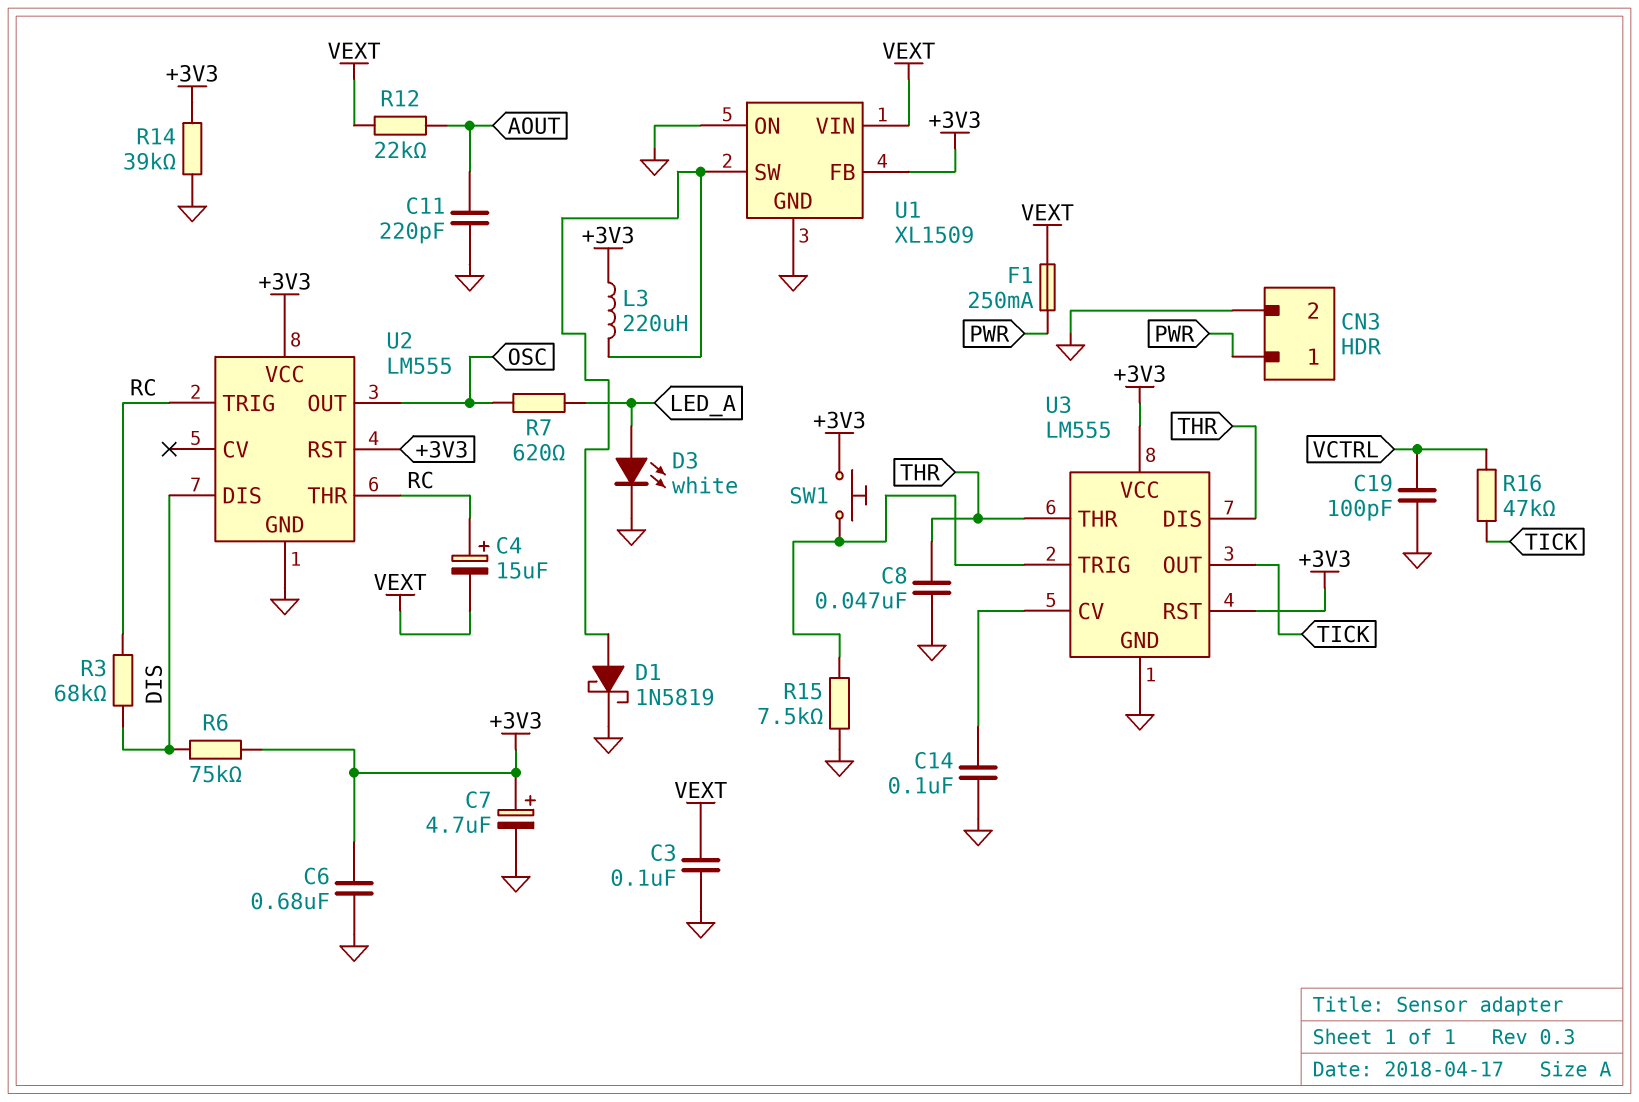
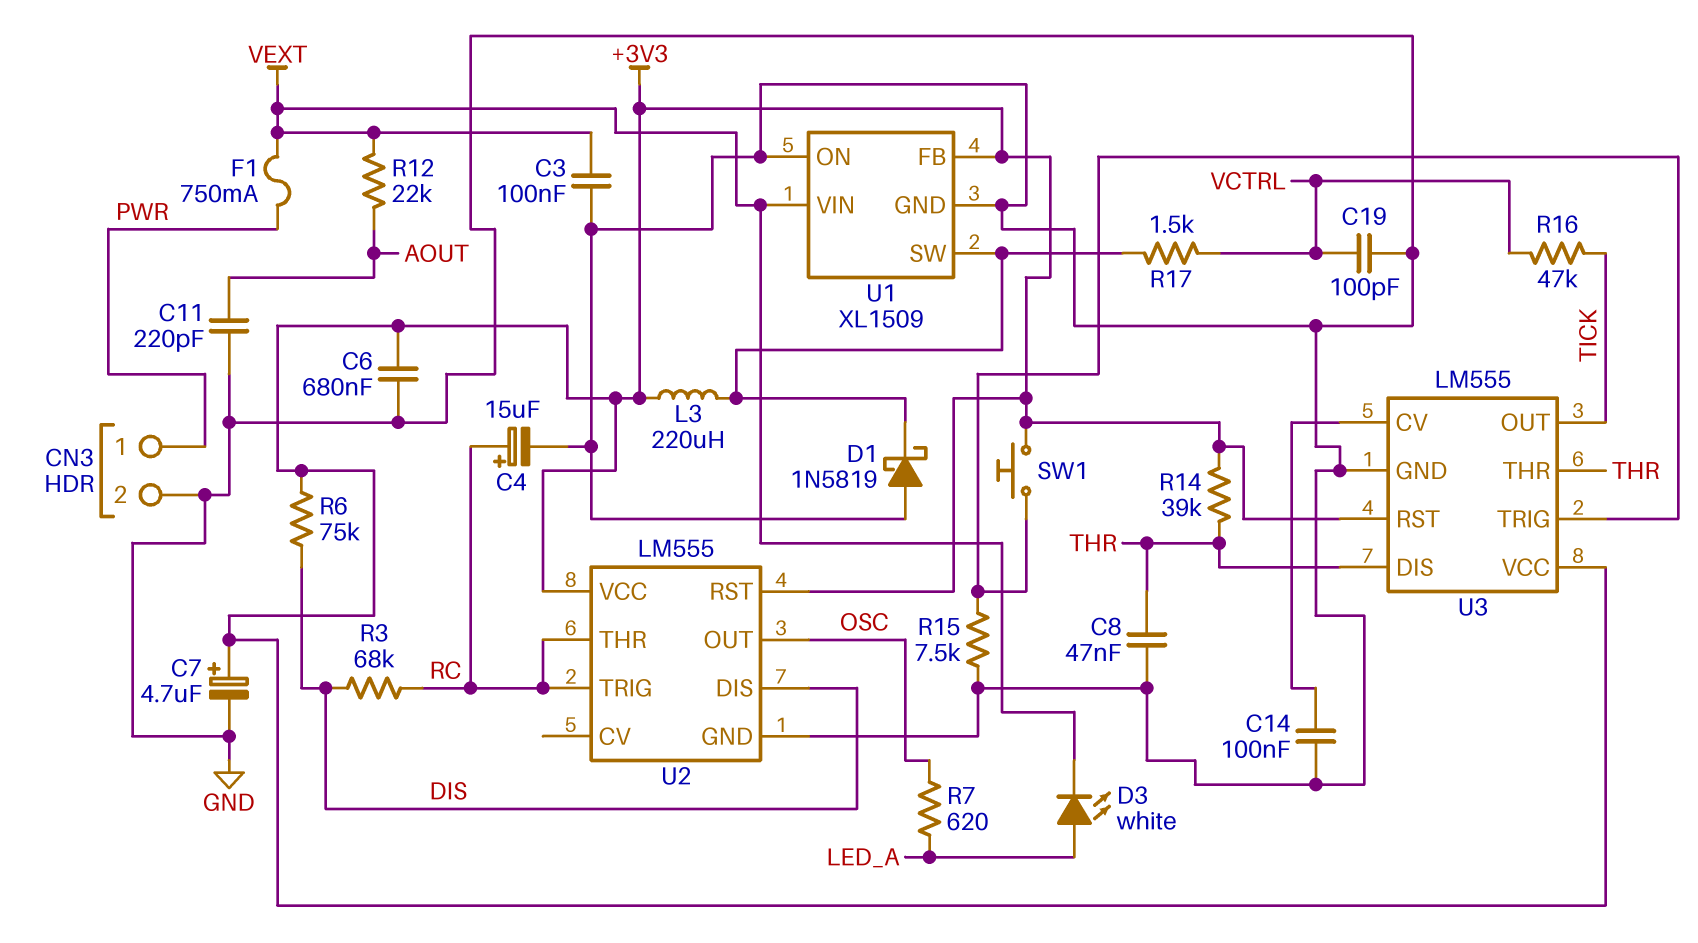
C4: 15uF (plus RC, minus VEXT) -> 15uF (plus RC, minus GND)
D1: schottky 1N5819 (A U1/SW, K GND) -> schottky 1N5819 (A GND, K U1/SW)
D3: LED white (A LED_A, K GND) -> LED white (A LED_A, K VEXT)
F1: 250mA (PWR, VEXT) -> 750mA (PWR, VEXT)
R14: 39k (+3V3, GND) -> 39k (+3V3, THR)
R17: none -> 1.5k (U1/SW, VCTRL)

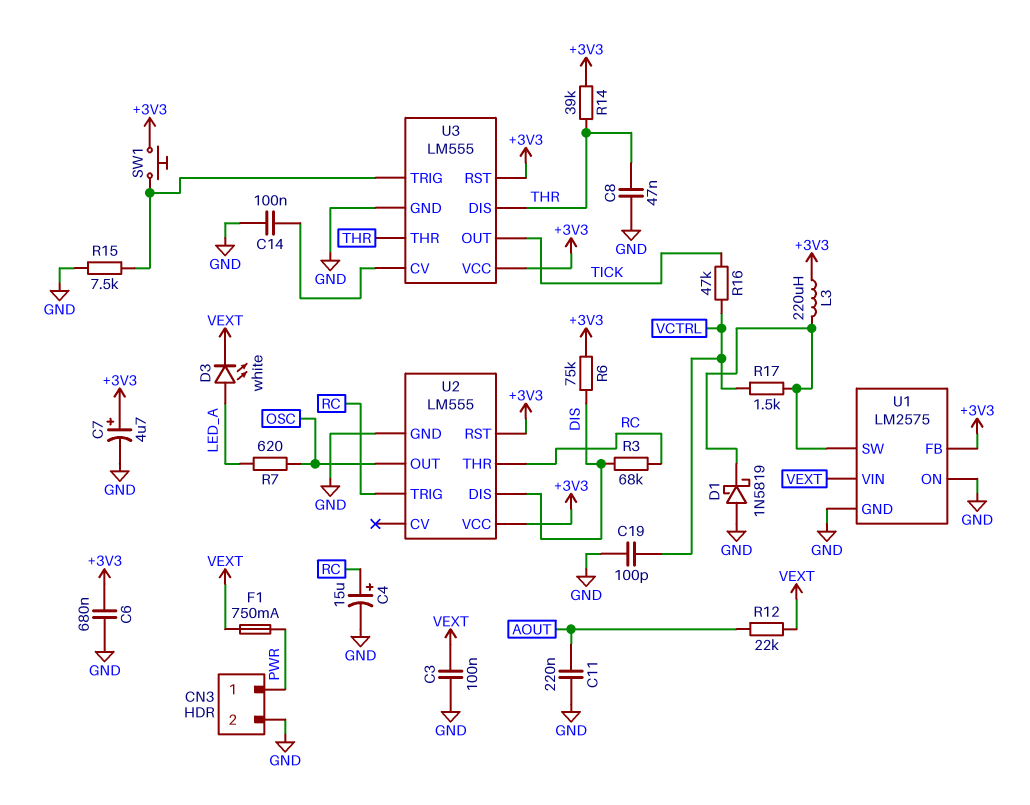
C11: 220pF (AOUT, GND) -> 220nF (AOUT, GND)
U1: XL1509 -> LM2575

